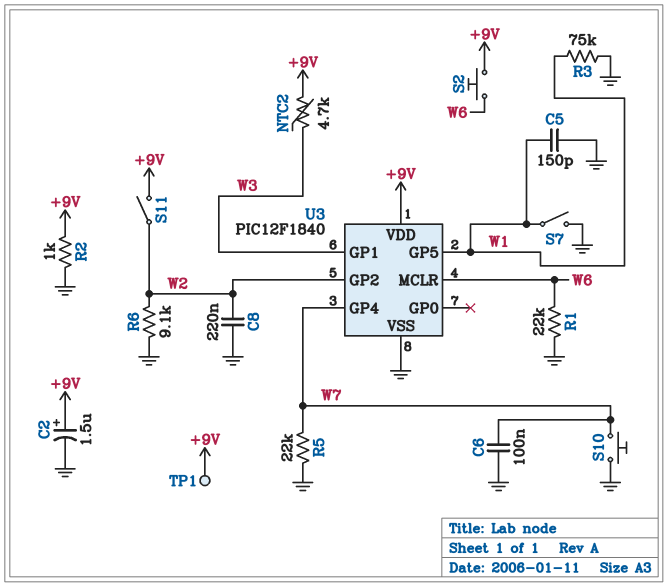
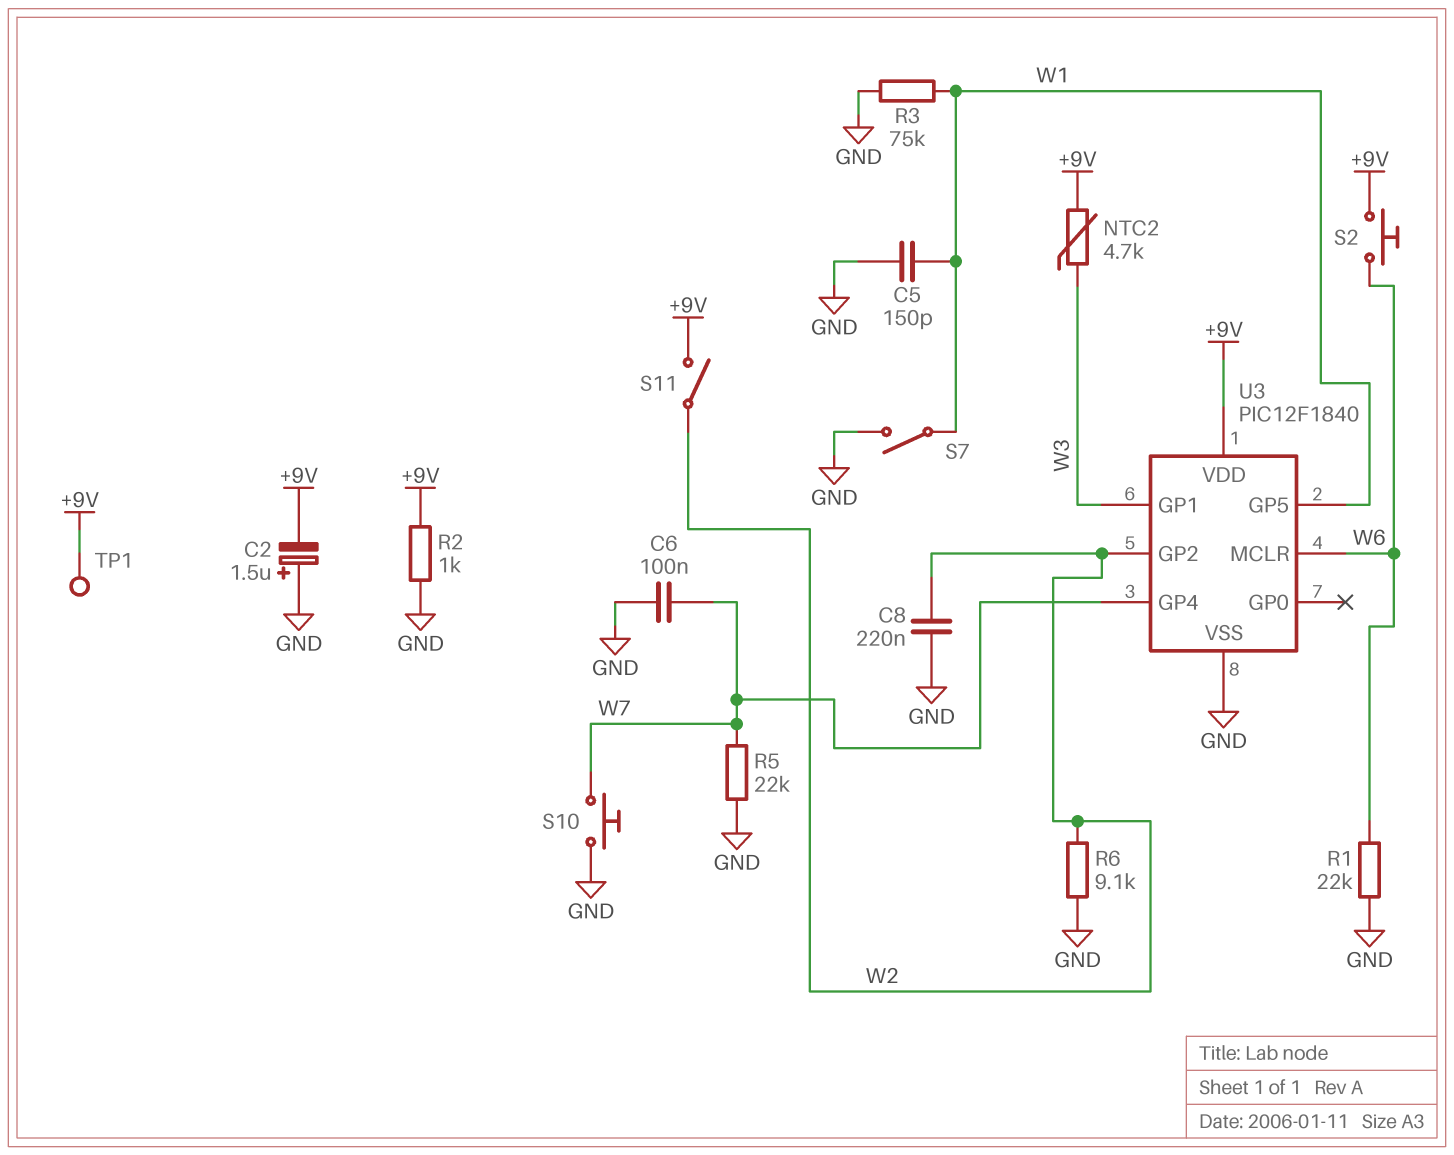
C2: 1.5uF (plus +9V, minus GND) -> 1.5uF (plus GND, minus +9V)

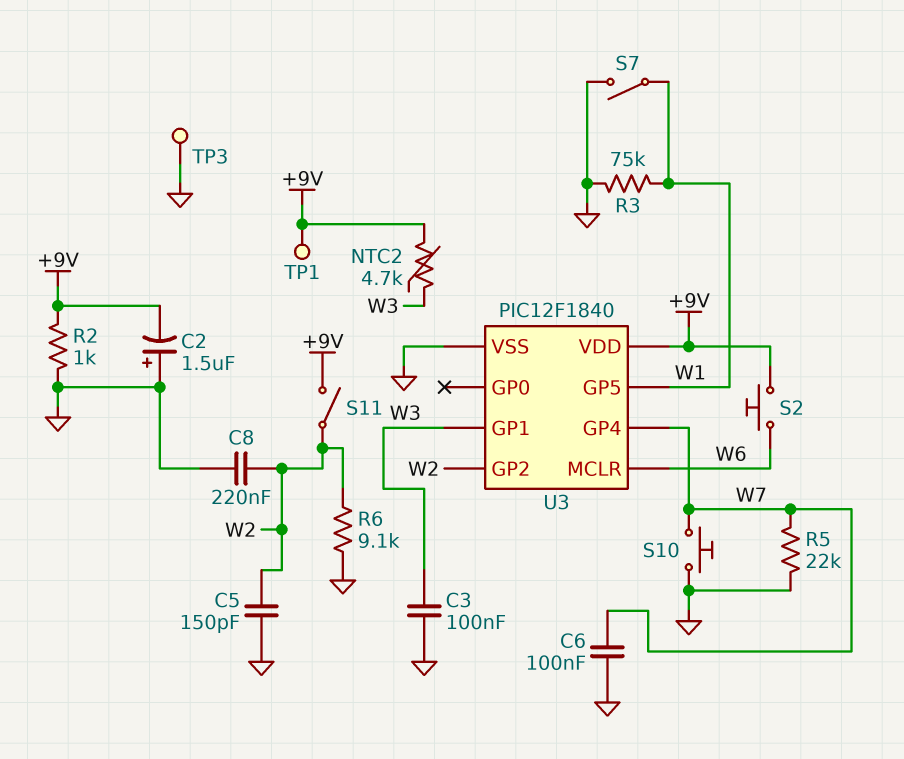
C3: none -> 100nF (GND, W3)
C5: 150pF (GND, W1) -> 150pF (GND, W2)
R1: 22k (GND, W6) -> none
TP3: none -> test point (GND)

